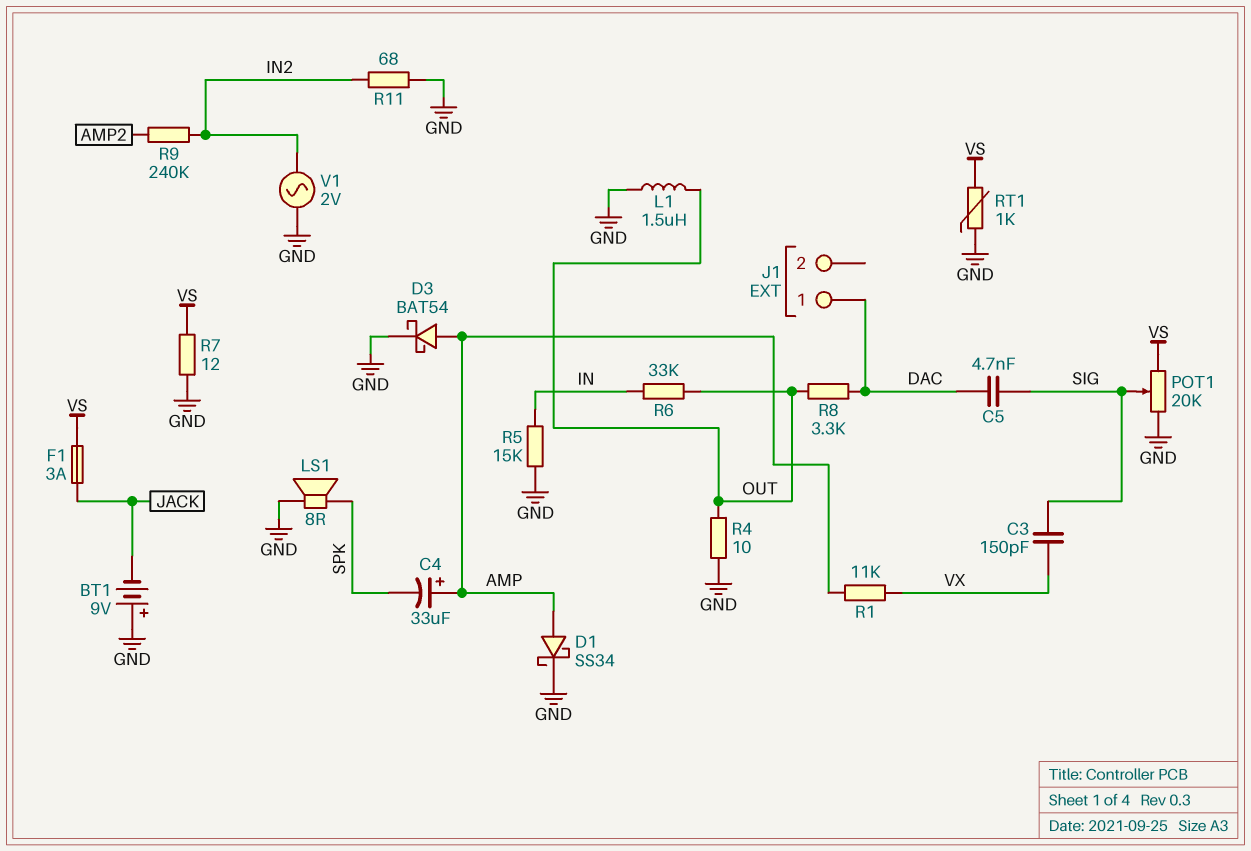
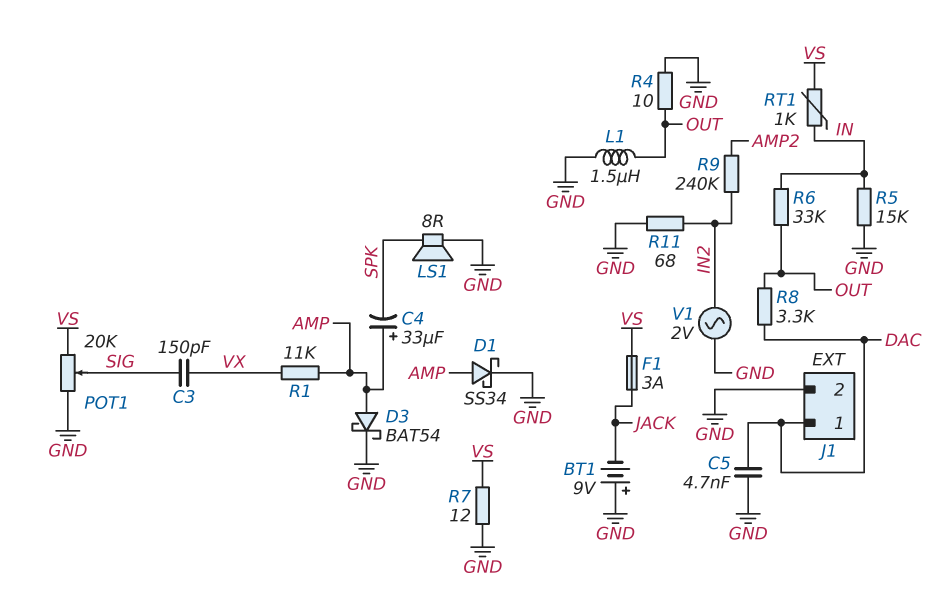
C5: 4.7nF (DAC, SIG) -> 4.7nF (DAC, GND)
J1 pin 2: none -> GND
RT1: 1k (GND, VS) -> 1k (IN, VS)

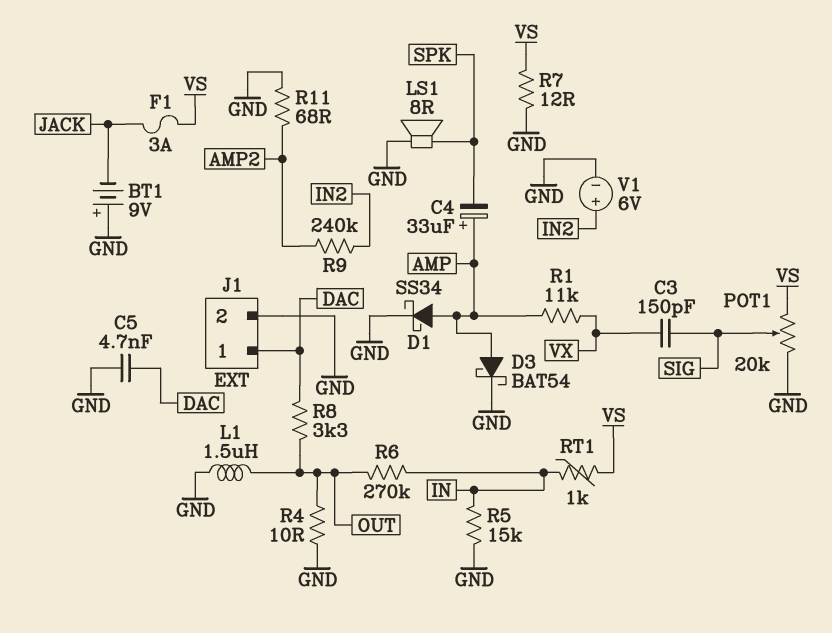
R6: 33k (IN, OUT) -> 270k (IN, OUT)
R11: 68 (GND, IN2) -> 68 (AMP2, GND)
V1: AC 2V (GND, IN2) -> 6V (plus IN2, minus GND)

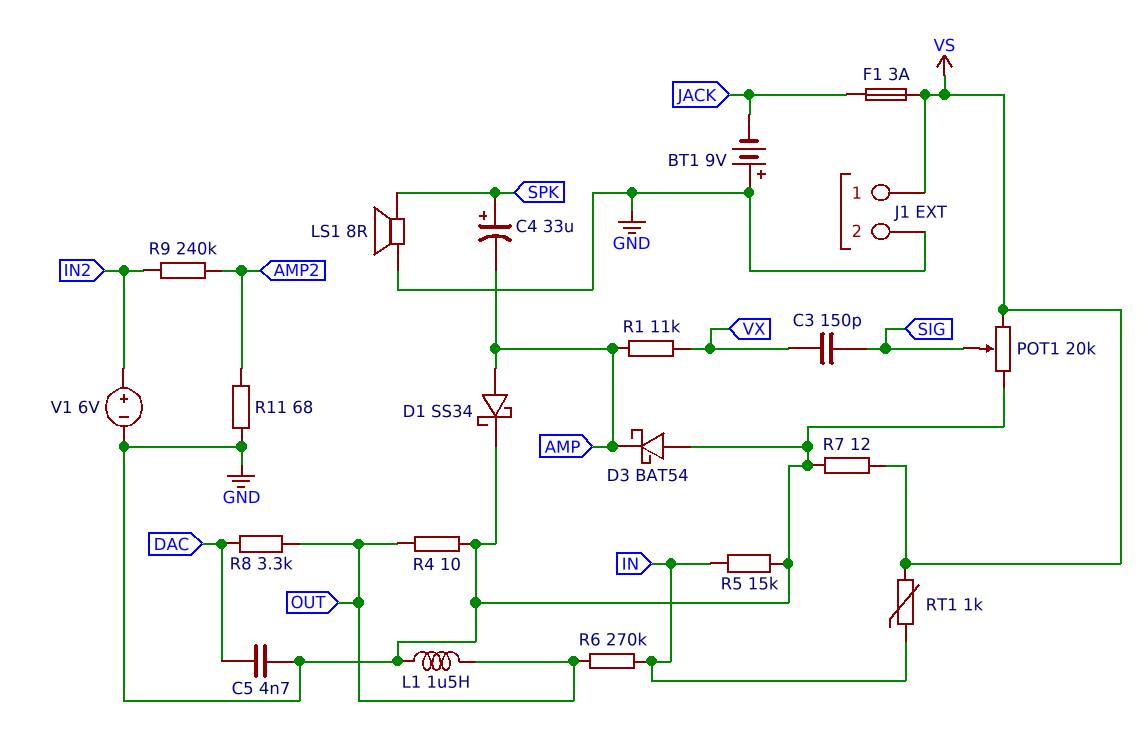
C4: 33uF (plus AMP, minus SPK) -> 33uF (plus SPK, minus AMP)
D3: schottky BAT54 (A AMP, K GND) -> schottky BAT54 (A GND, K AMP)
J1 pin 1: DAC -> VS

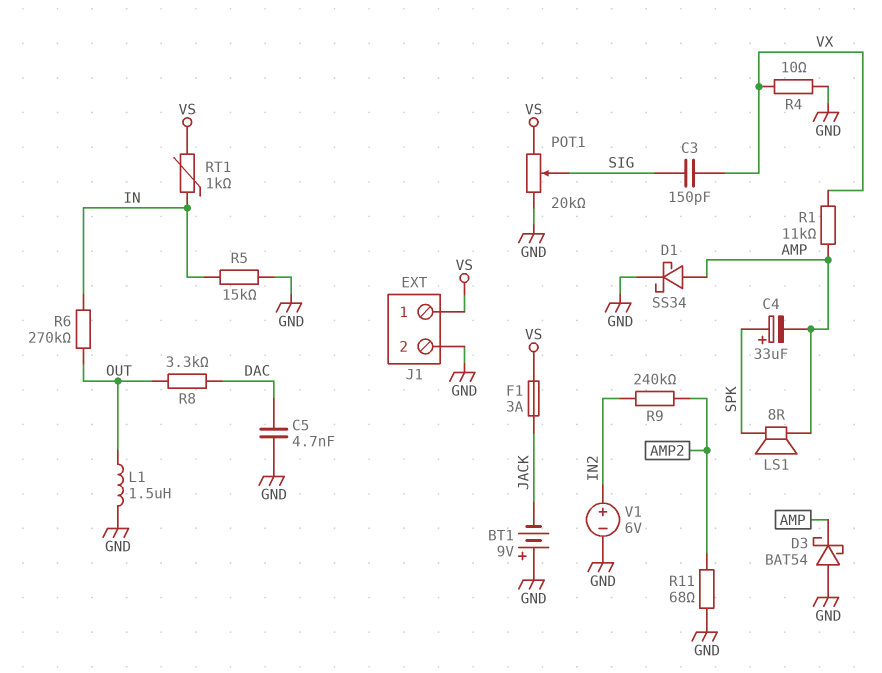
LS1: speaker 8R (GND, SPK) -> speaker 8R (AMP, SPK)
R4: 10 (GND, OUT) -> 10 (GND, VX)
R7: 12 (GND, VS) -> none

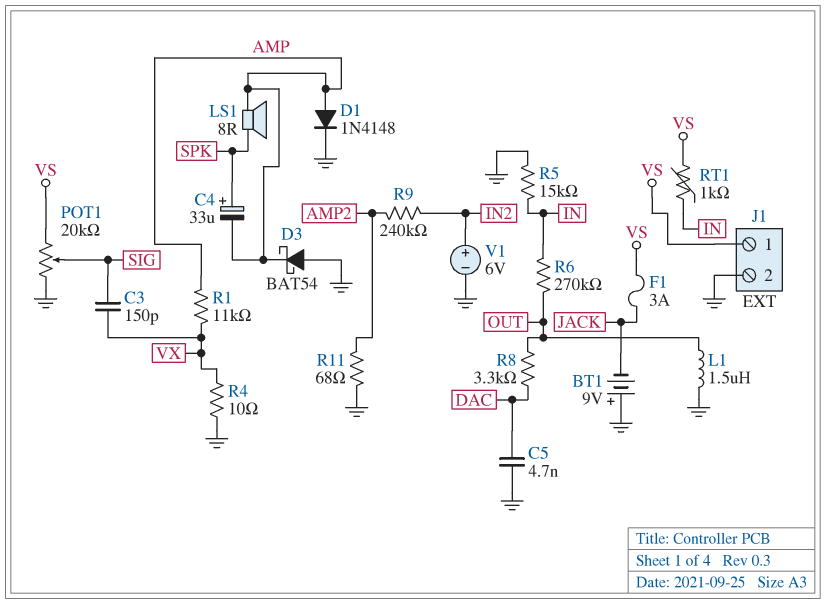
D1: schottky SS34 (A AMP, K GND) -> diode 1N4148 (A AMP, K GND)

